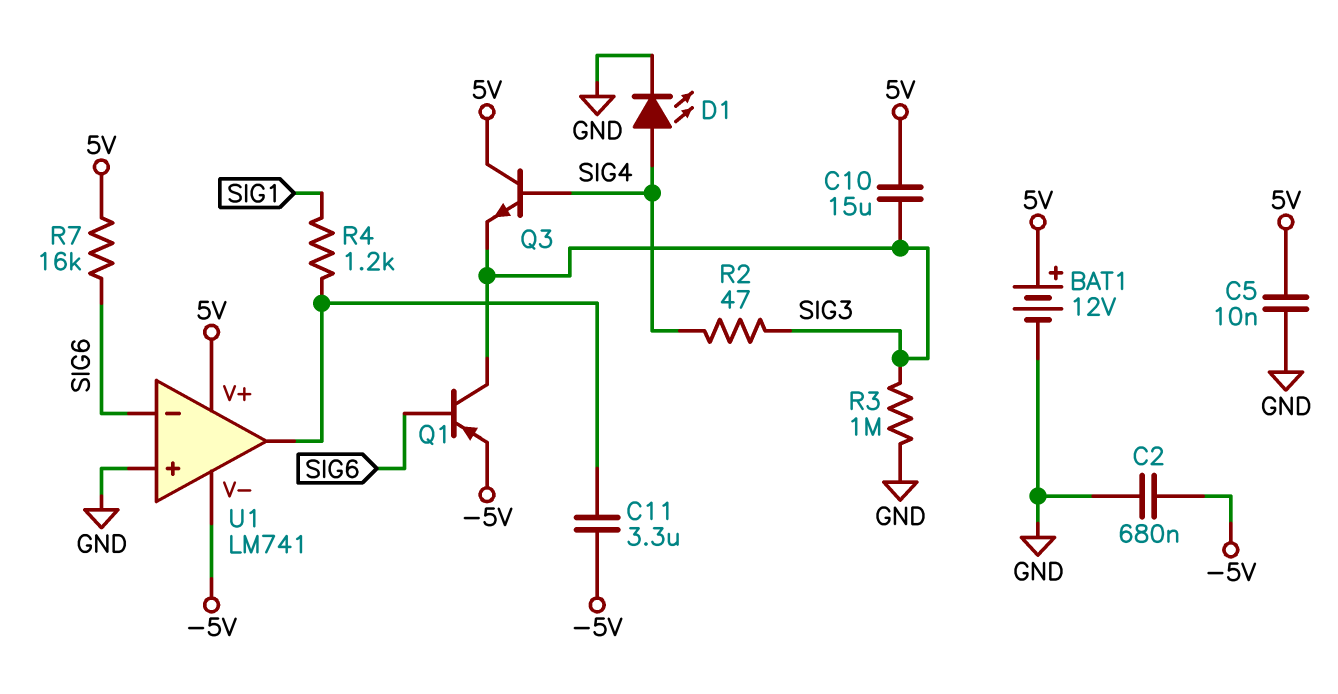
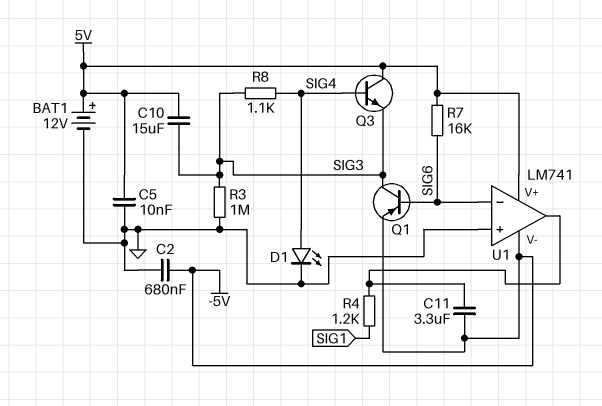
R2: 47 (SIG3, SIG4) -> none
R8: none -> 1.1k (SIG3, SIG4)

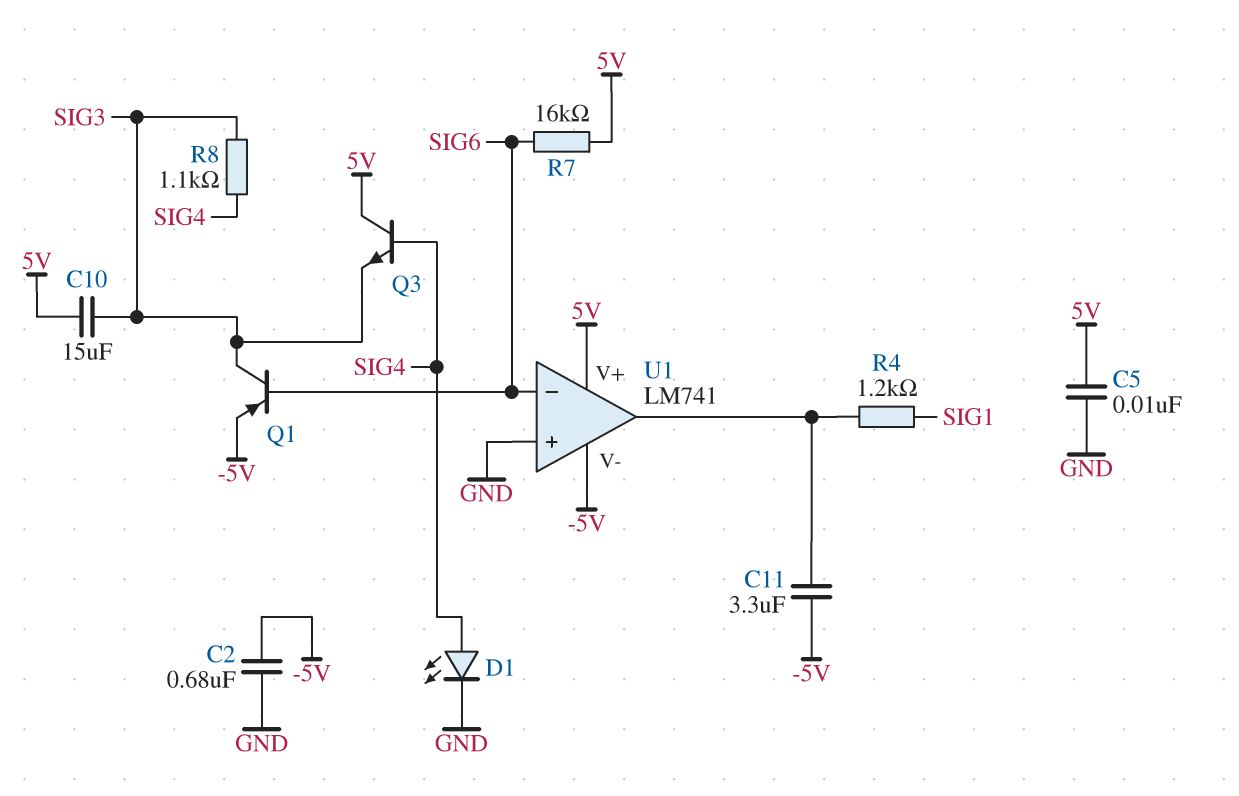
BAT1: 12V (plus 5V, minus GND) -> none
R3: 1M (GND, SIG3) -> none

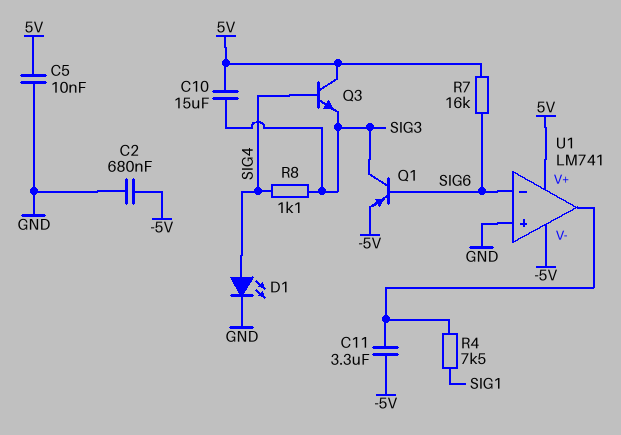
R4: 1.2k (SIG1, U1/out) -> 7.5k (SIG1, U1/out)

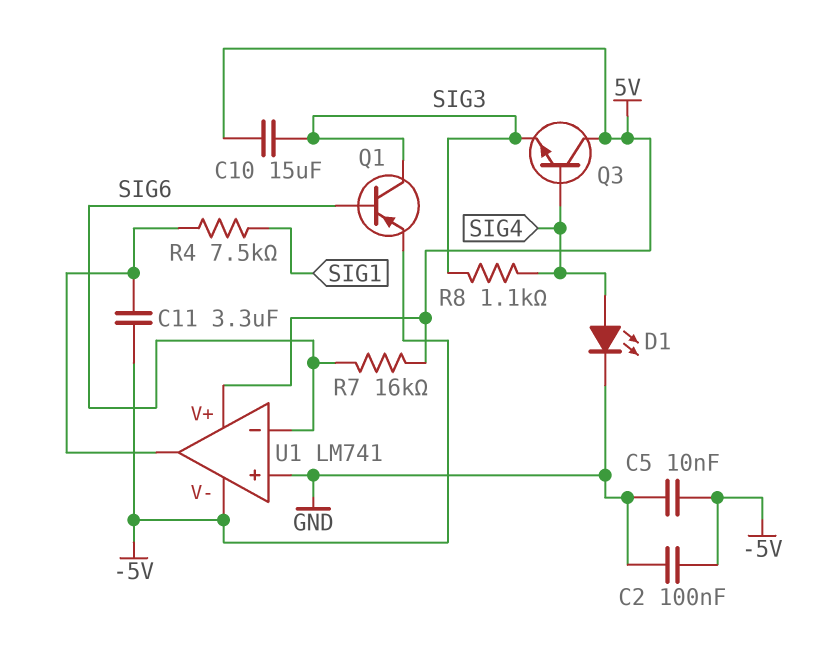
C2: 680nF (-5V, GND) -> 100nF (-5V, GND)
C5: 10nF (5V, GND) -> 10nF (-5V, GND)

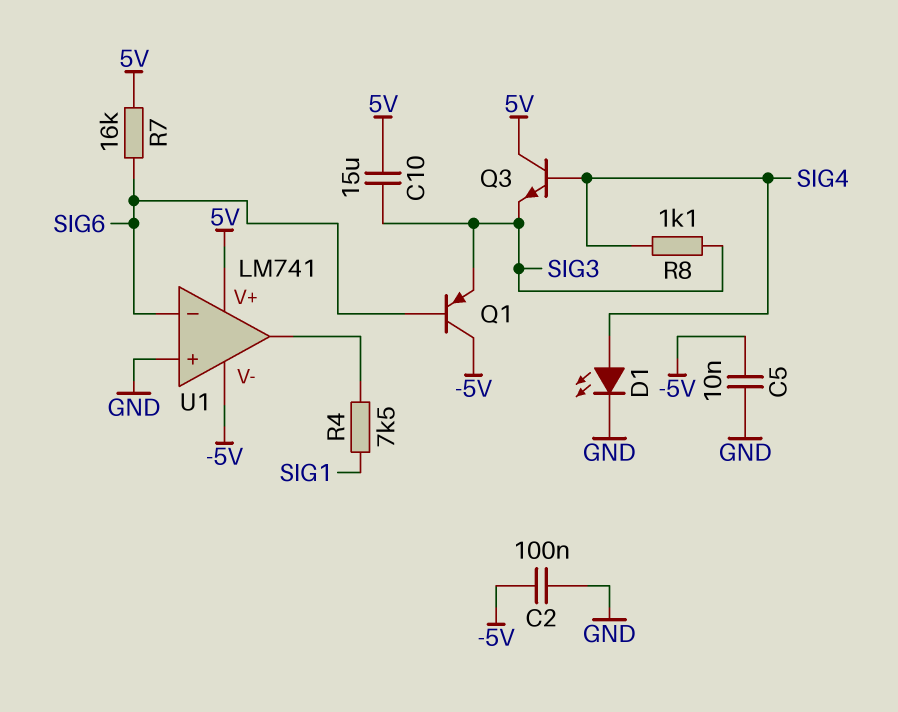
C11: 3.3uF (-5V, U1/out) -> none
Q1: PNP (B SIG6, C SIG3, E -5V) -> PNP (B SIG6, C -5V, E SIG3)

